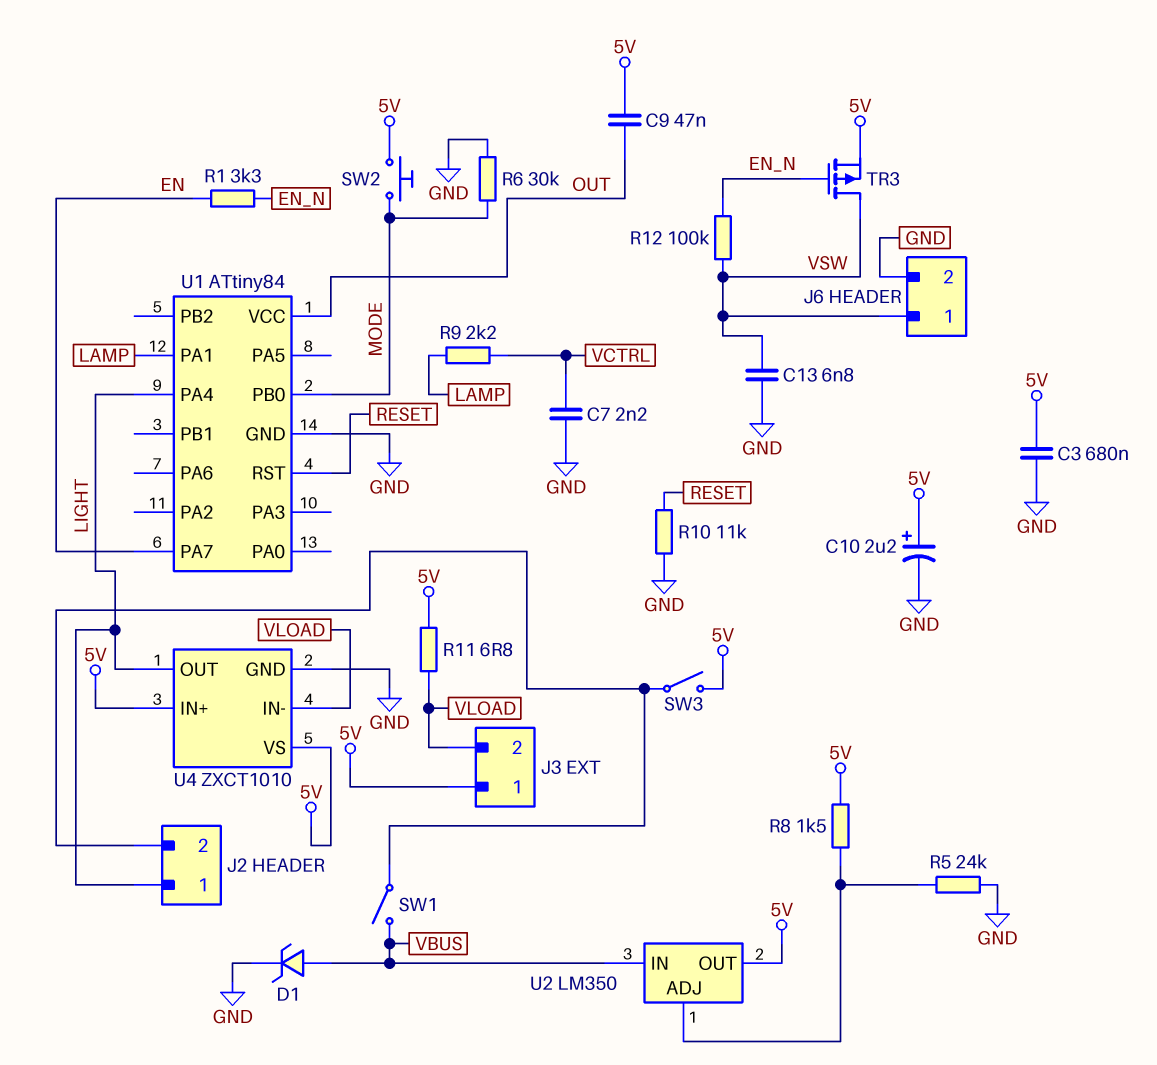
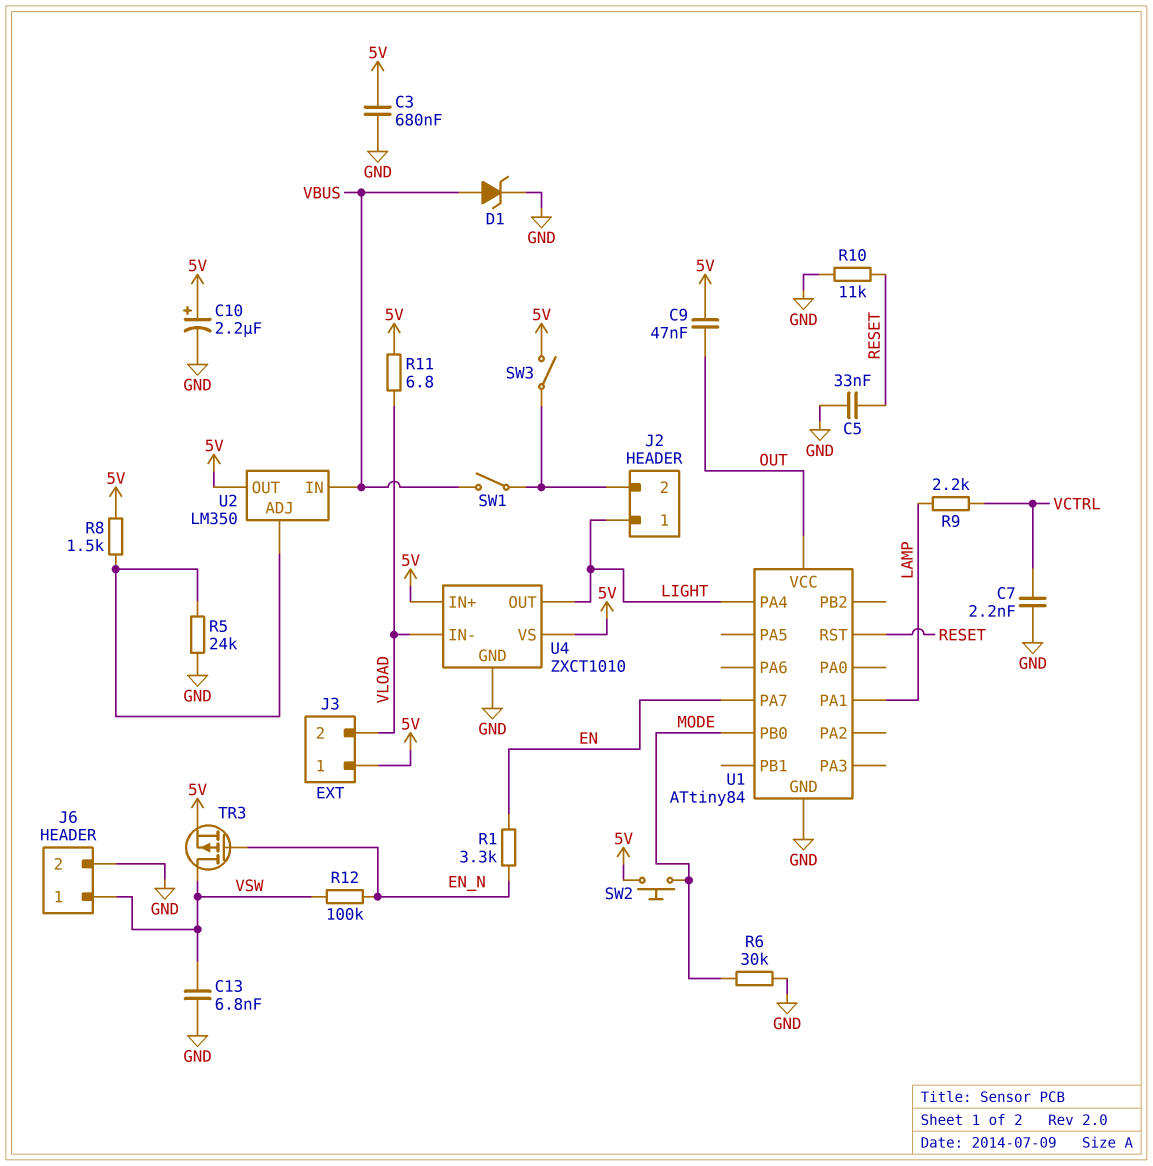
C5: none -> 33nF (GND, RESET)

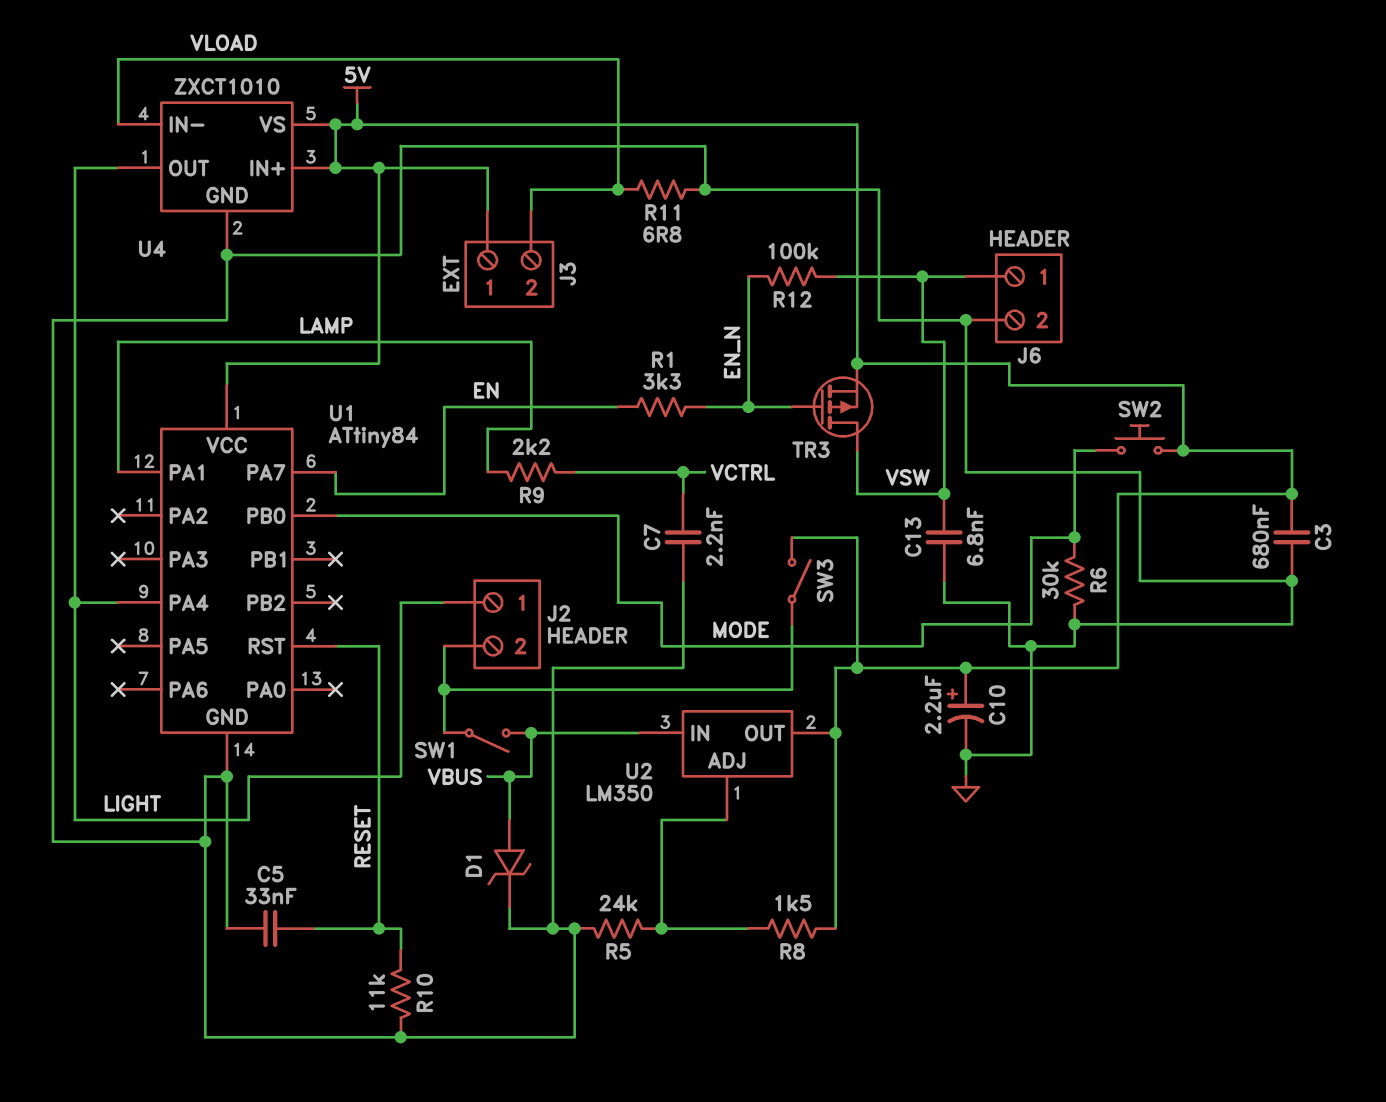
C9: 47nF (5V, OUT) -> none
R11: 6.8 (5V, VLOAD) -> 6.8 (GND, VLOAD)
U1 pin VCC: OUT -> 5V

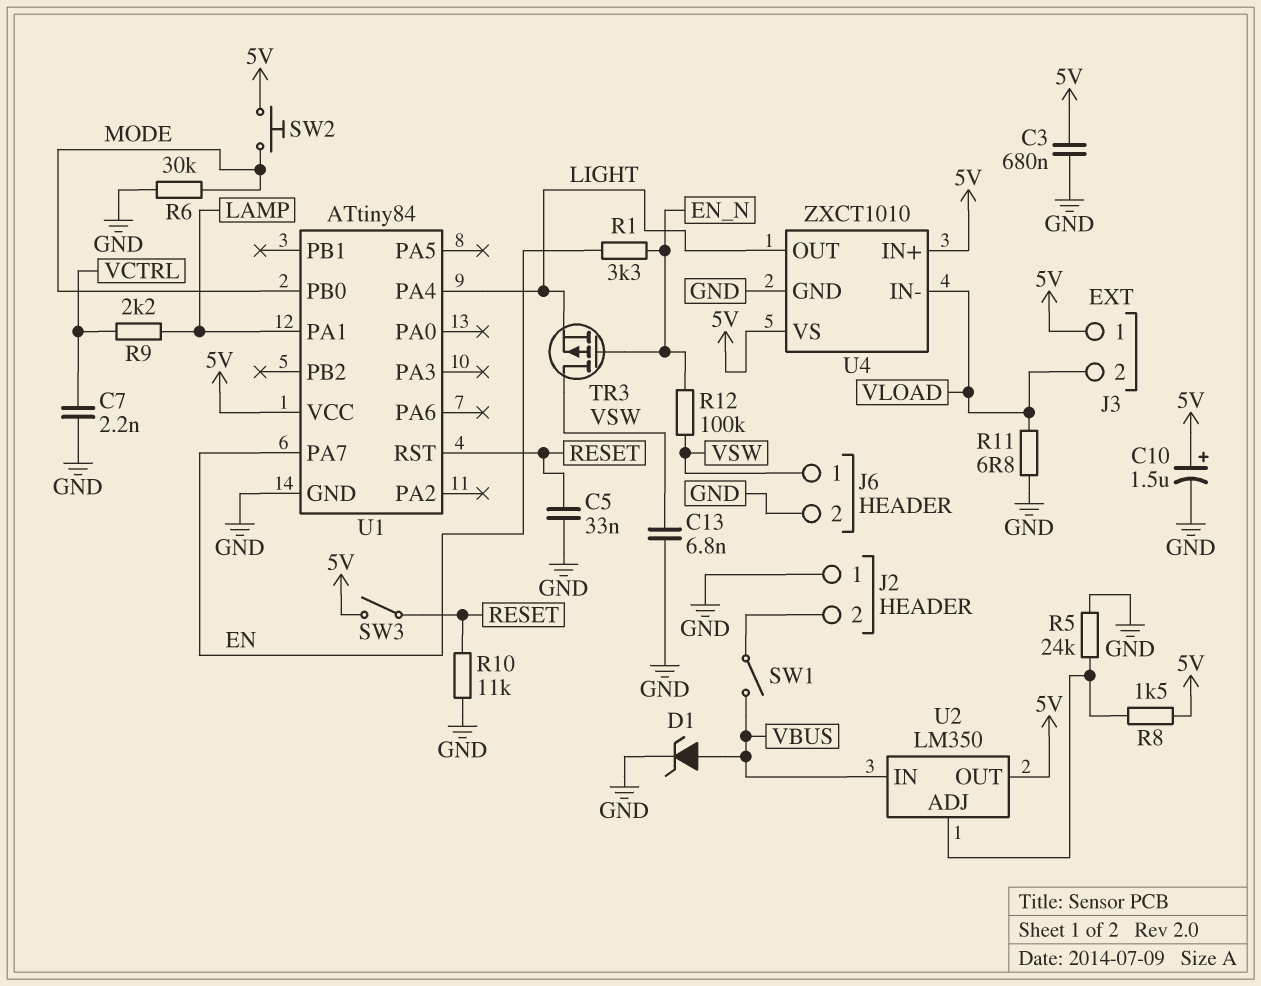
C10: 2.2uF (plus 5V, minus GND) -> 1.5uF (plus 5V, minus GND)
J2 pin 1: LIGHT -> GND
SW3: switch (5V, J2/2) -> switch (5V, RESET)
TR3: PMOS (G EN_N, D VSW, S 5V) -> PMOS (G EN_N, D VSW, S LIGHT)

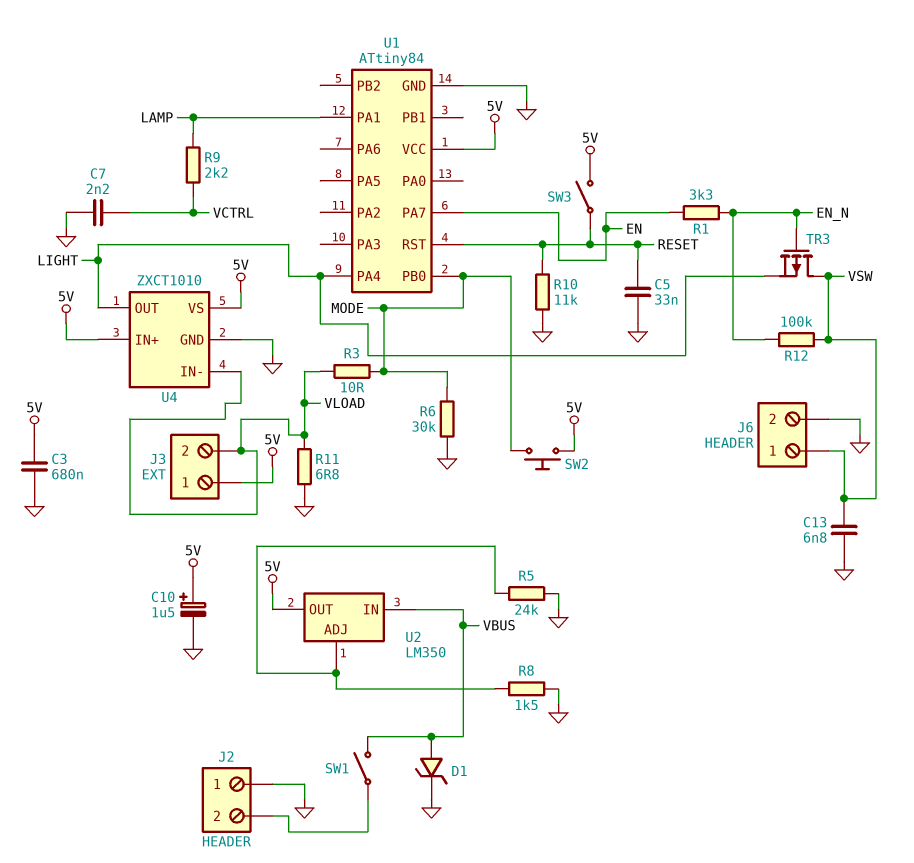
R3: none -> 10 (MODE, VLOAD)
R8: 1.5k (5V, U2/ADJ) -> 1.5k (GND, U2/ADJ)

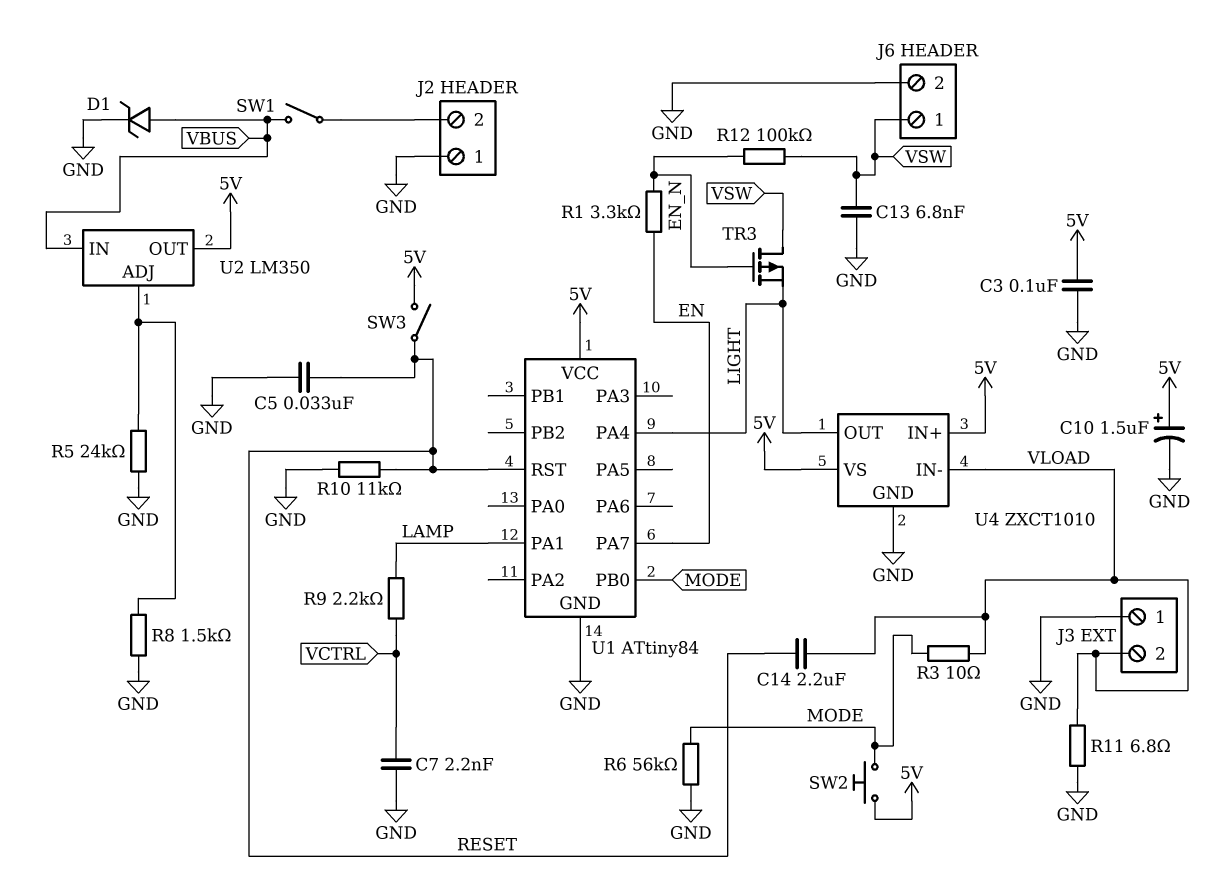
C3: 680nF (5V, GND) -> 100nF (5V, GND)
C14: none -> 2.2uF (RESET, VLOAD)
J3 pin 1: 5V -> GND
R6: 30k (GND, MODE) -> 56k (GND, MODE)

